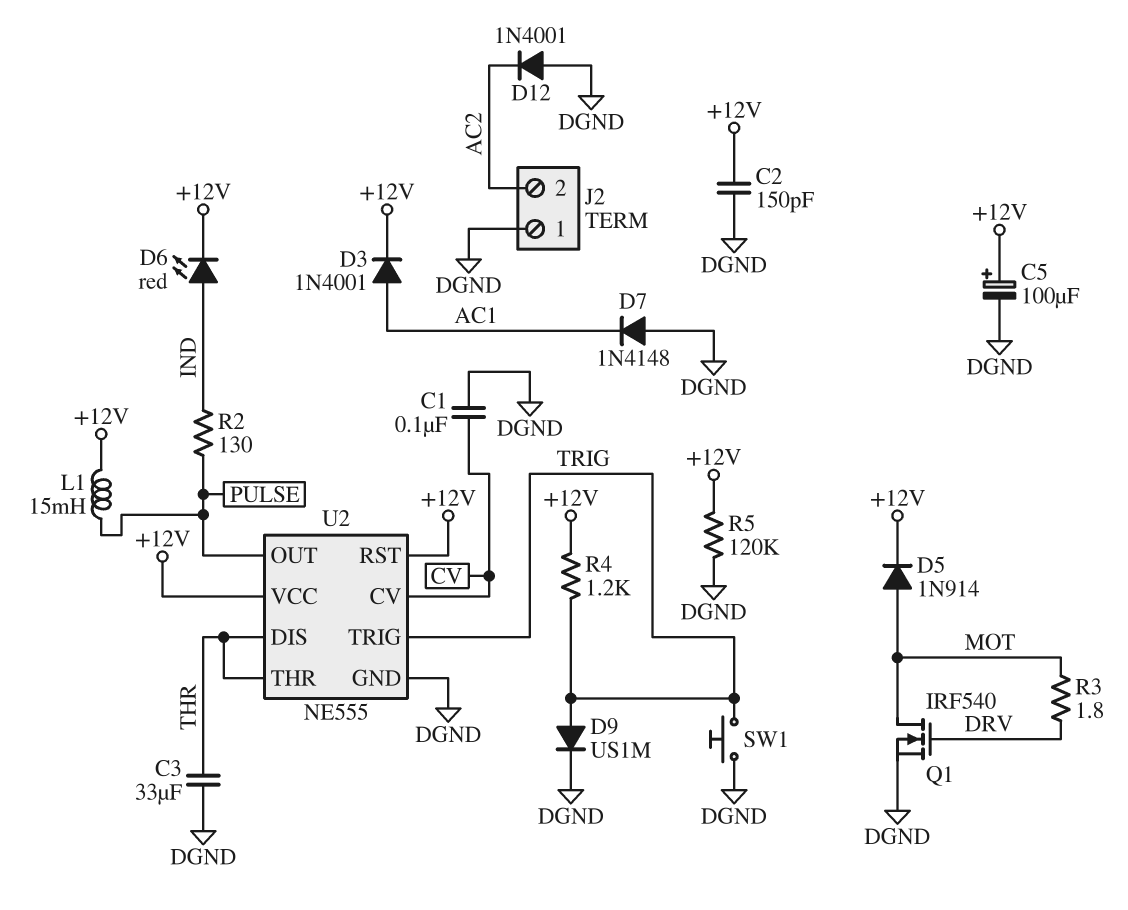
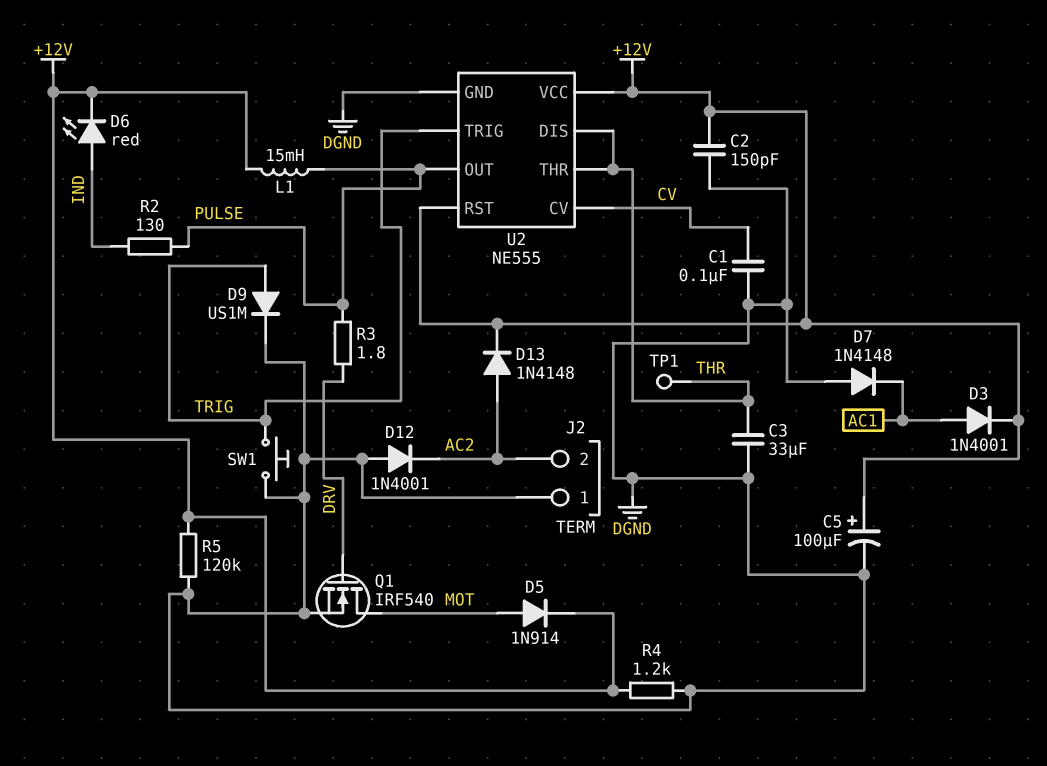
D13: none -> diode 1N4148 (A AC2, K +12V)
R3: 1.8 (DRV, MOT) -> 1.8 (DRV, PULSE)
R4: 1.2k (+12V, TRIG) -> 1.2k (+12V, DGND)
TP1: none -> test point (THR)

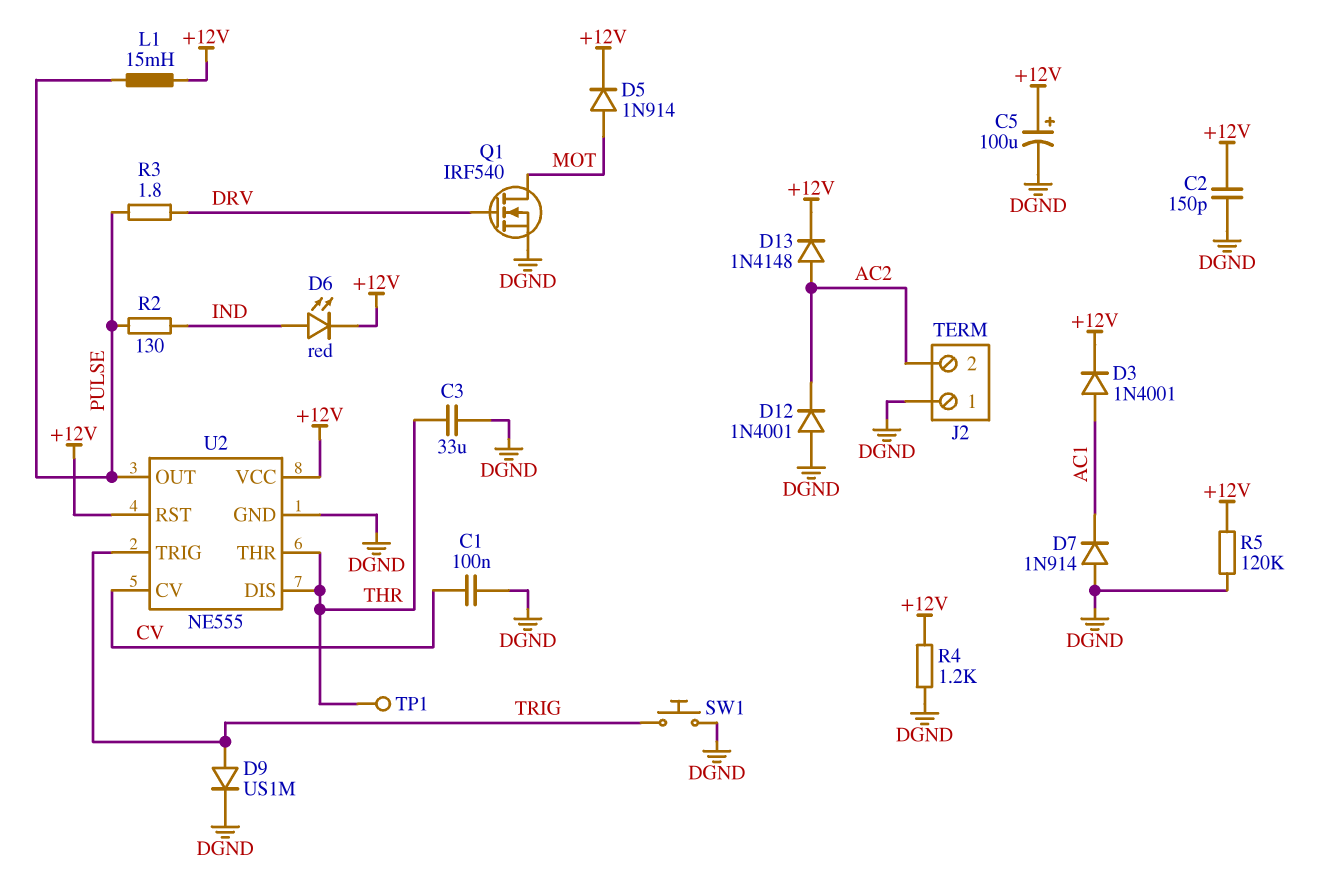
D7: diode 1N4148 (A DGND, K AC1) -> diode 1N914 (A DGND, K AC1)

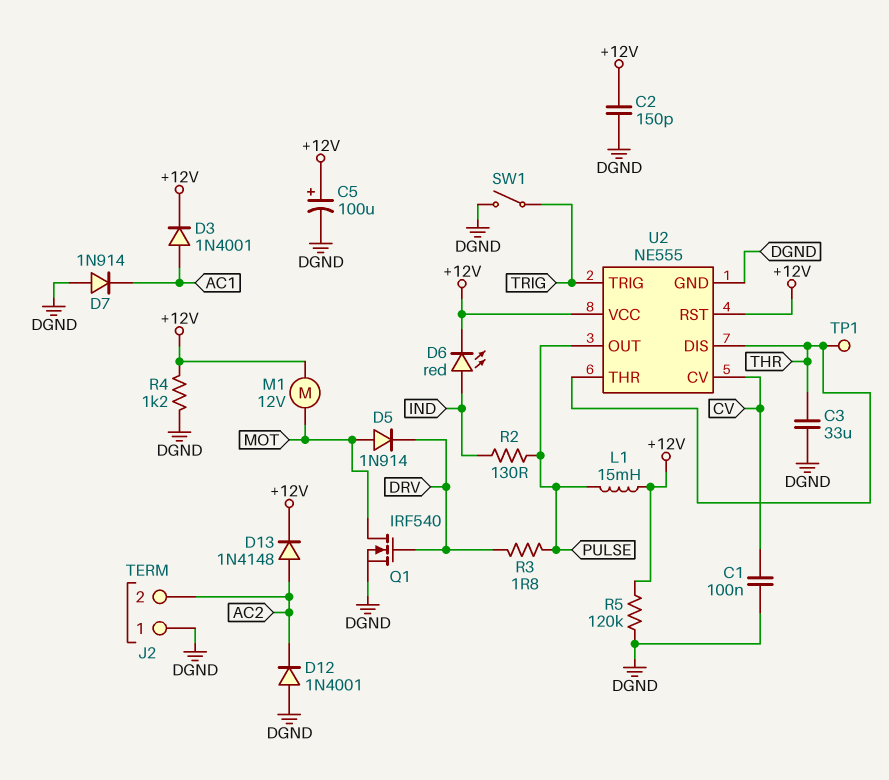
D5: diode 1N914 (A MOT, K +12V) -> diode 1N914 (A MOT, K DRV)
D9: diode US1M (A TRIG, K DGND) -> none
M1: none -> motor 12V (+12V, MOT)
SW1: button (DGND, TRIG) -> switch (DGND, TRIG)

